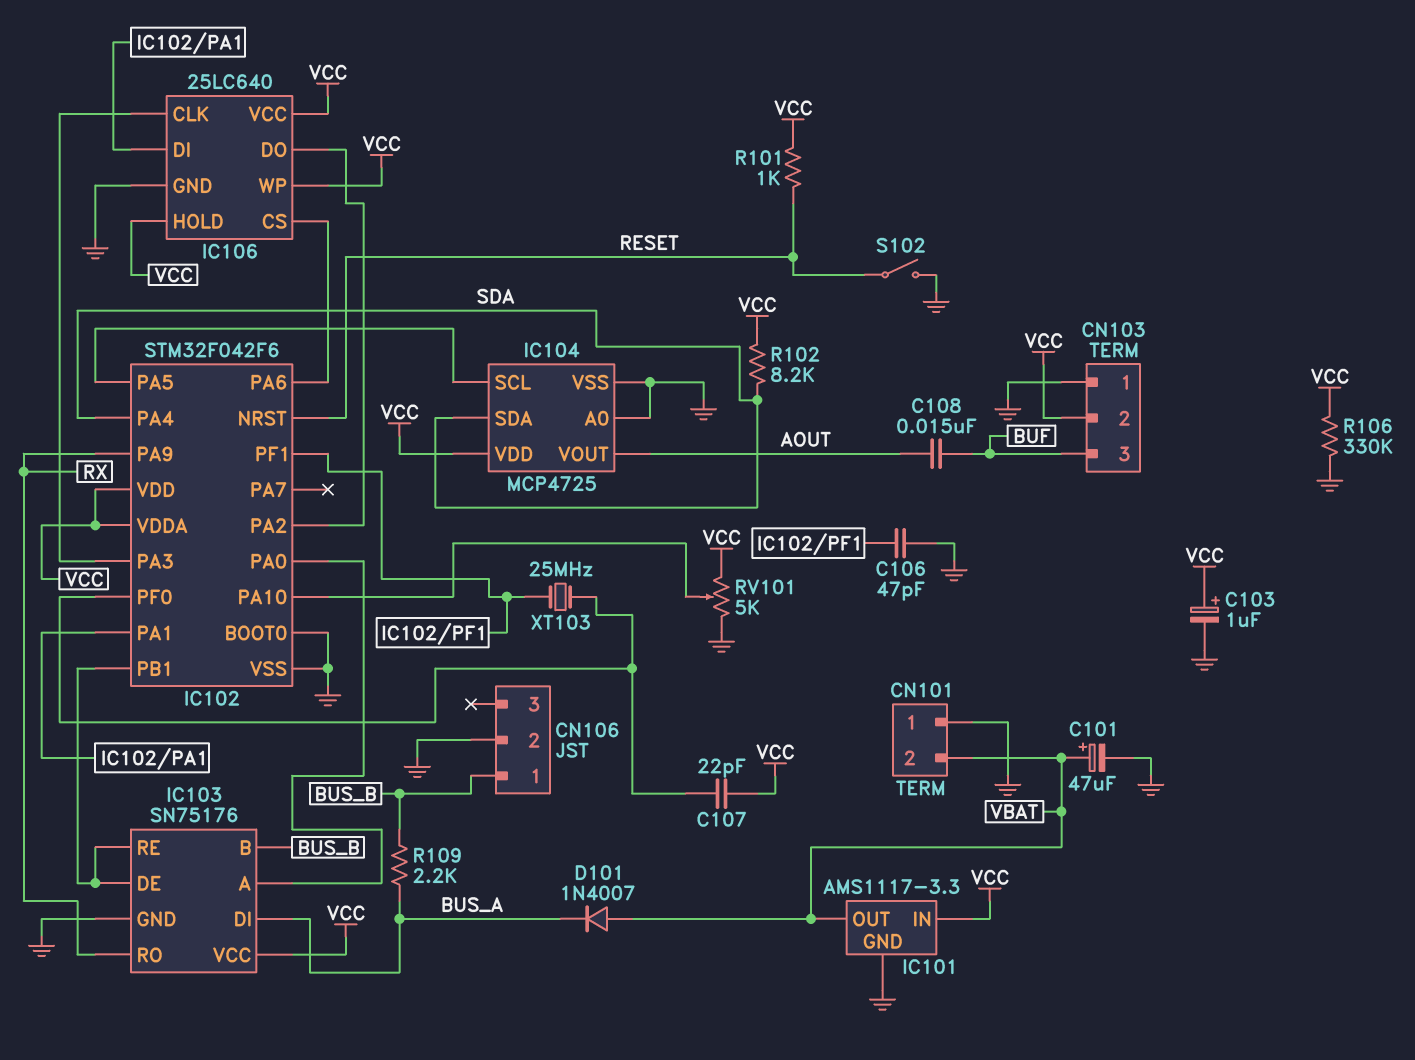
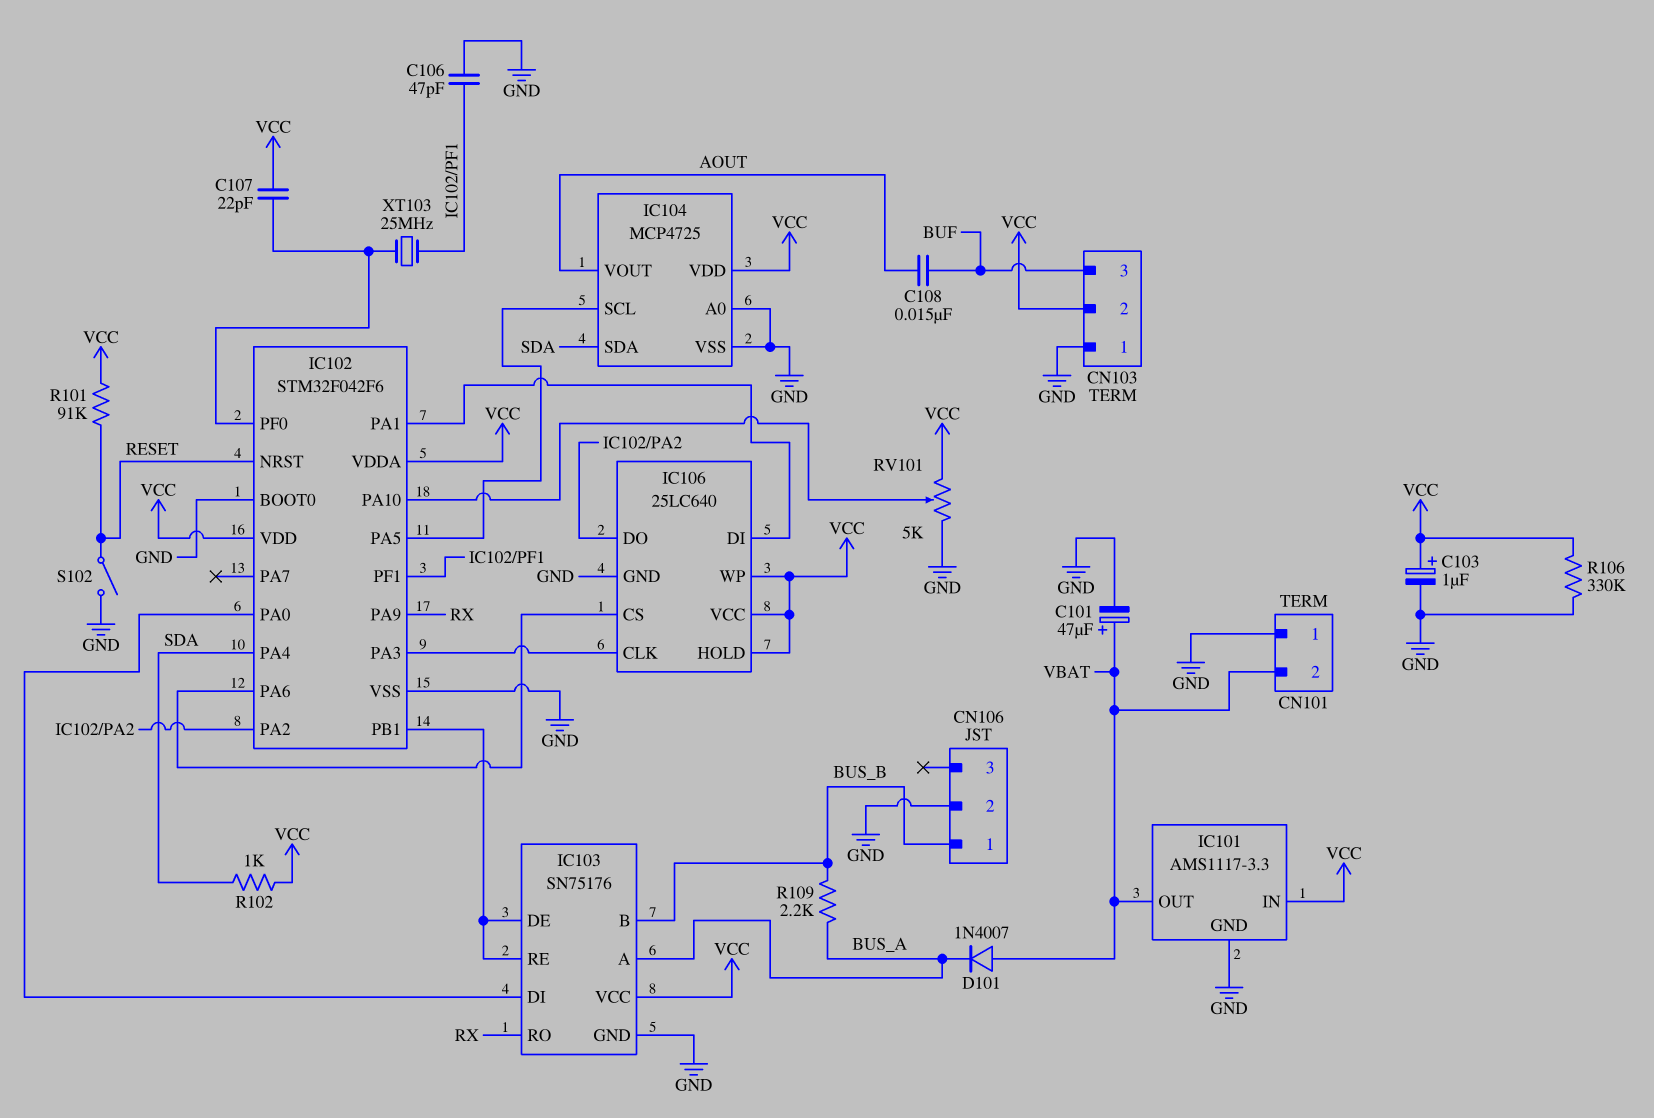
IC103 pin A: IC102/PA0 -> BUS_A
IC103 pin DI: BUS_A -> IC102/PA0
R101: 1k (RESET, VCC) -> 91k (RESET, VCC)
R102: 8.2k (SDA, VCC) -> 1k (SDA, VCC)

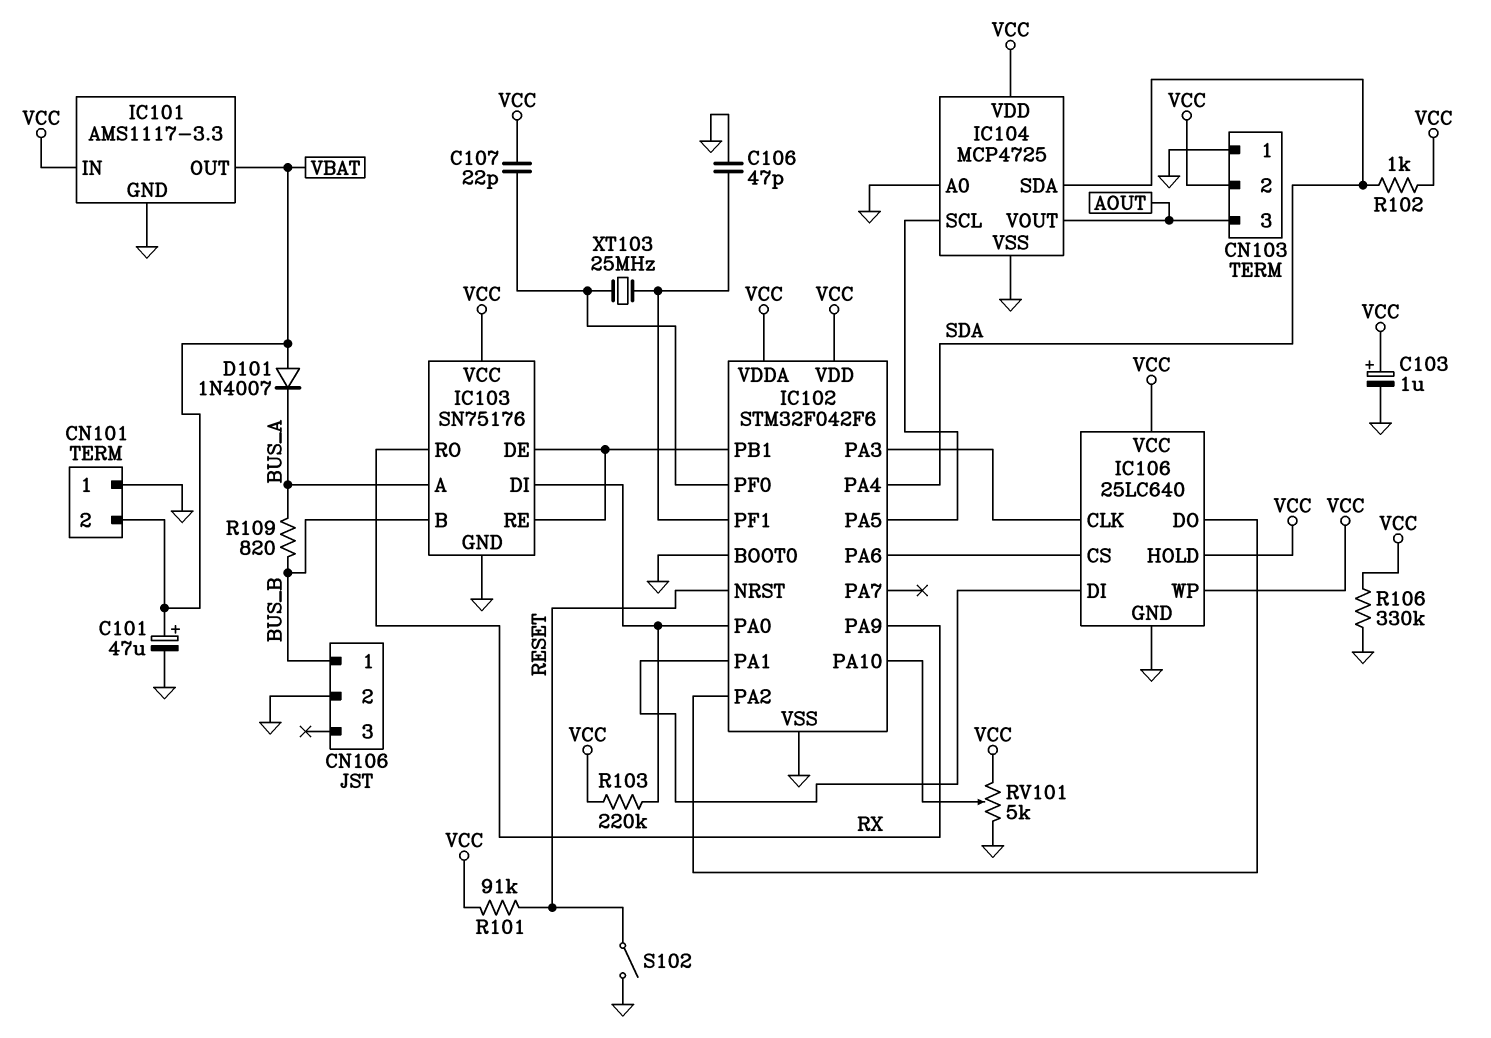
C108: 15nF (AOUT, BUF) -> none
CN103 pin 3: BUF -> AOUT
R103: none -> 220k (IC102/PA0, VCC)
R109: 2.2k (BUS_A, BUS_B) -> 820 (BUS_A, BUS_B)

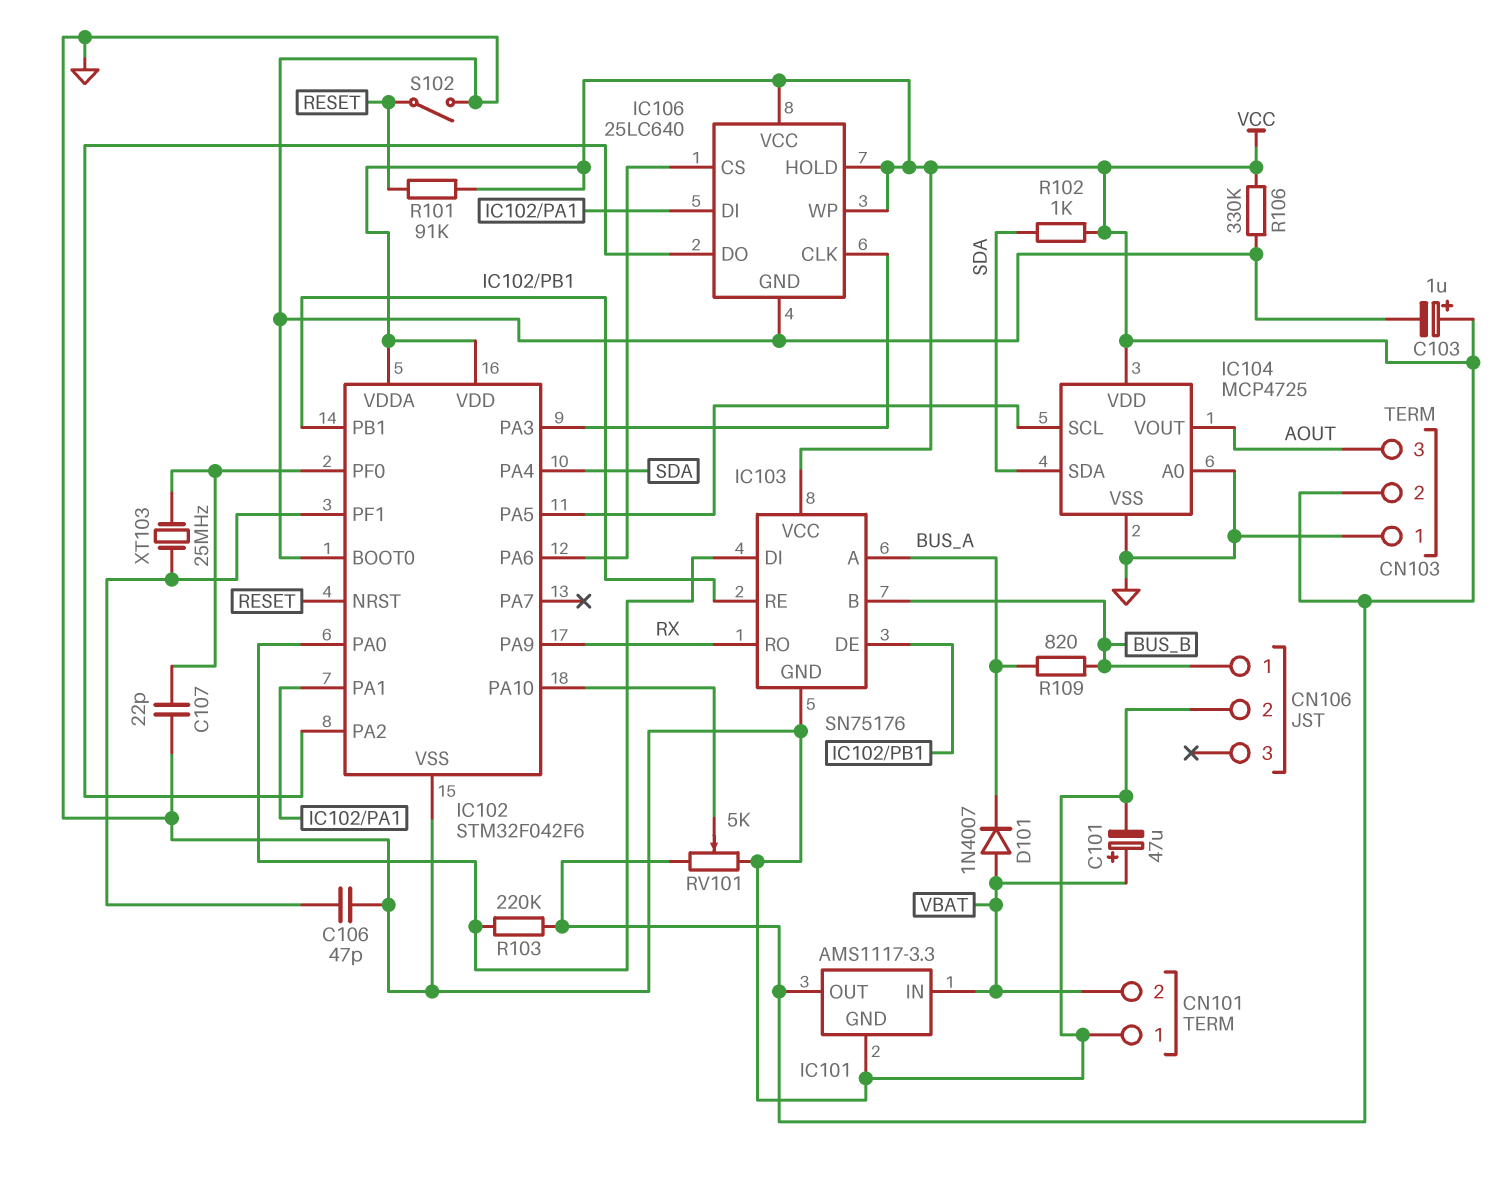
C107: 22pF (IC102/PF0, VCC) -> 22pF (GND, IC102/PF0)
IC101 pin IN: VCC -> VBAT
IC101 pin OUT: VBAT -> VCC

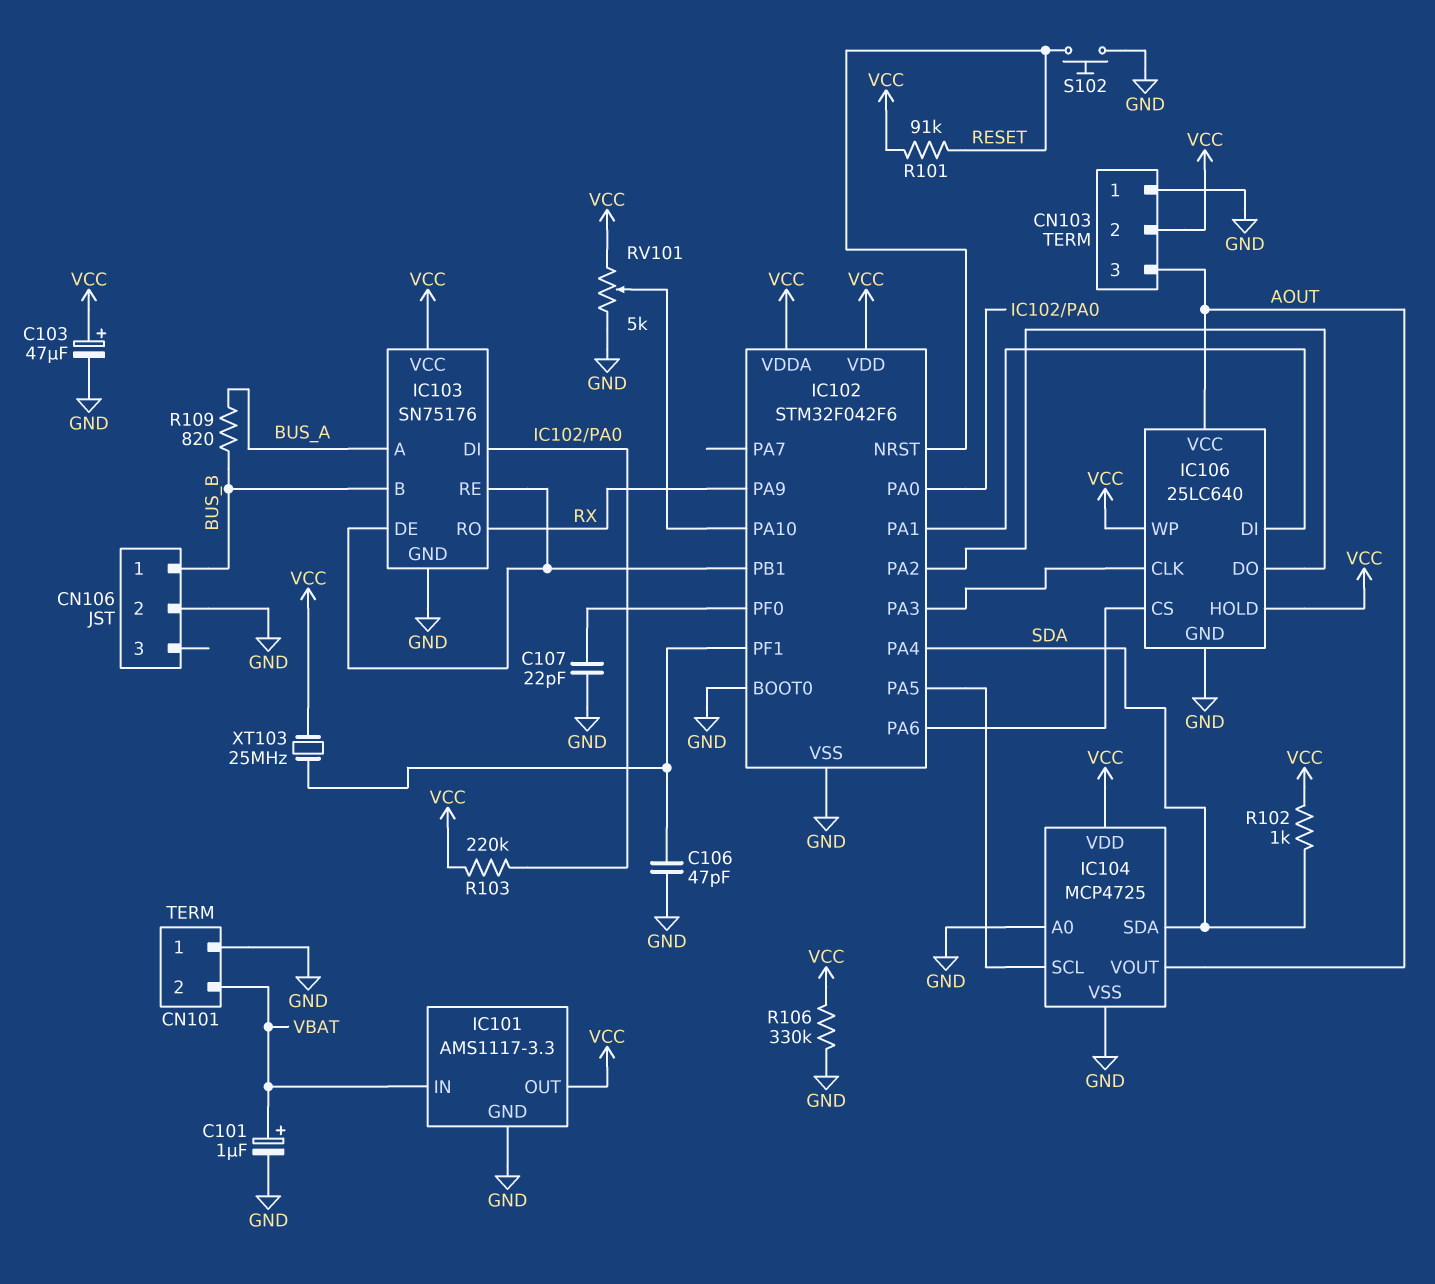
C101: 47uF (plus VBAT, minus GND) -> 1uF (plus VBAT, minus GND)
C103: 1uF (plus VCC, minus GND) -> 47uF (plus VCC, minus GND)
D101: diode 1N4007 (A VBAT, K BUS_A) -> none
IC106 pin VCC: VCC -> AOUT
S102: switch (GND, RESET) -> button (GND, RESET)
XT103: 25MHz (IC102/PF0, IC102/PF1) -> 25MHz (IC102/PF1, VCC)

